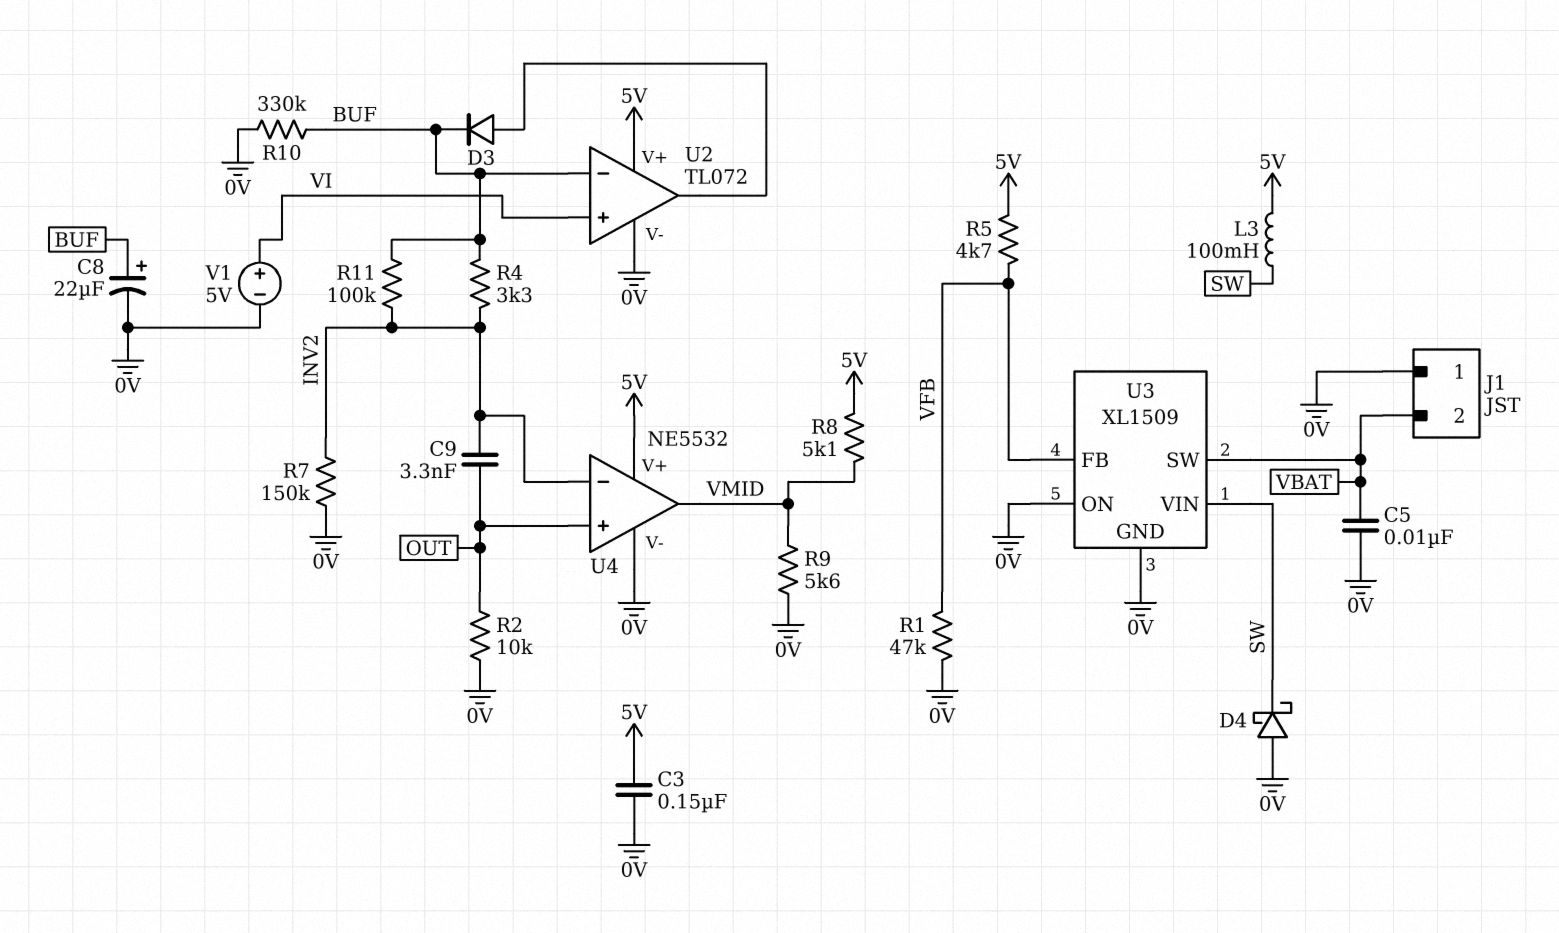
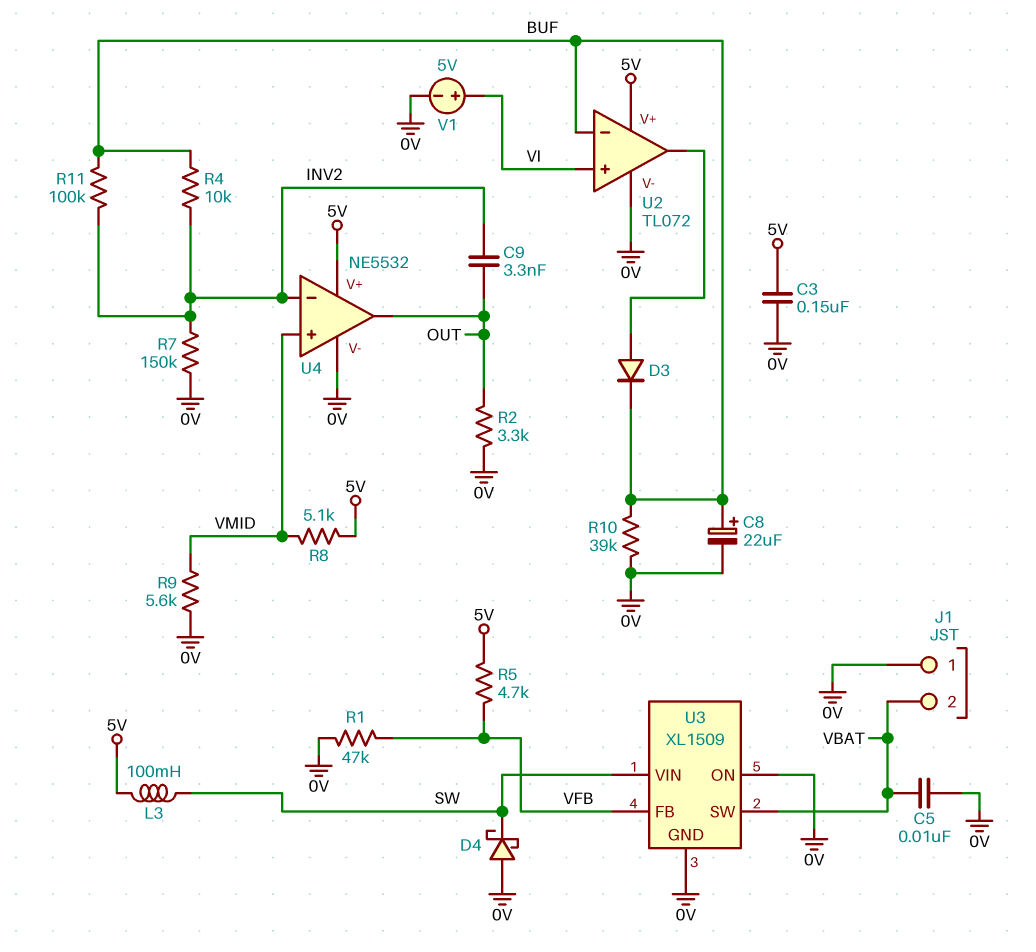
R2: 10k (0V, OUT) -> 3.3k (0V, OUT)
R4: 3.3k (BUF, INV2) -> 10k (BUF, INV2)
R10: 330k (0V, BUF) -> 39k (0V, BUF)
U4 pin in+: OUT -> VMID
U4 pin out: VMID -> OUT

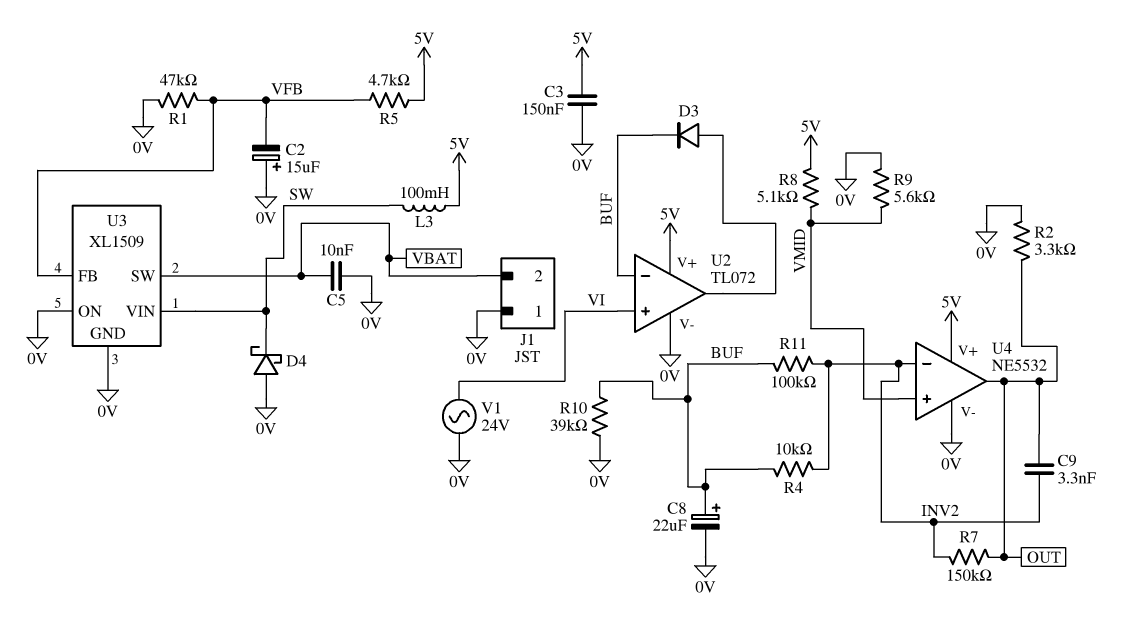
C2: none -> 15uF (plus 0V, minus VFB)
R7: 150k (0V, INV2) -> 150k (INV2, OUT)
V1: 5V (plus VI, minus 0V) -> AC 24V (0V, VI)

